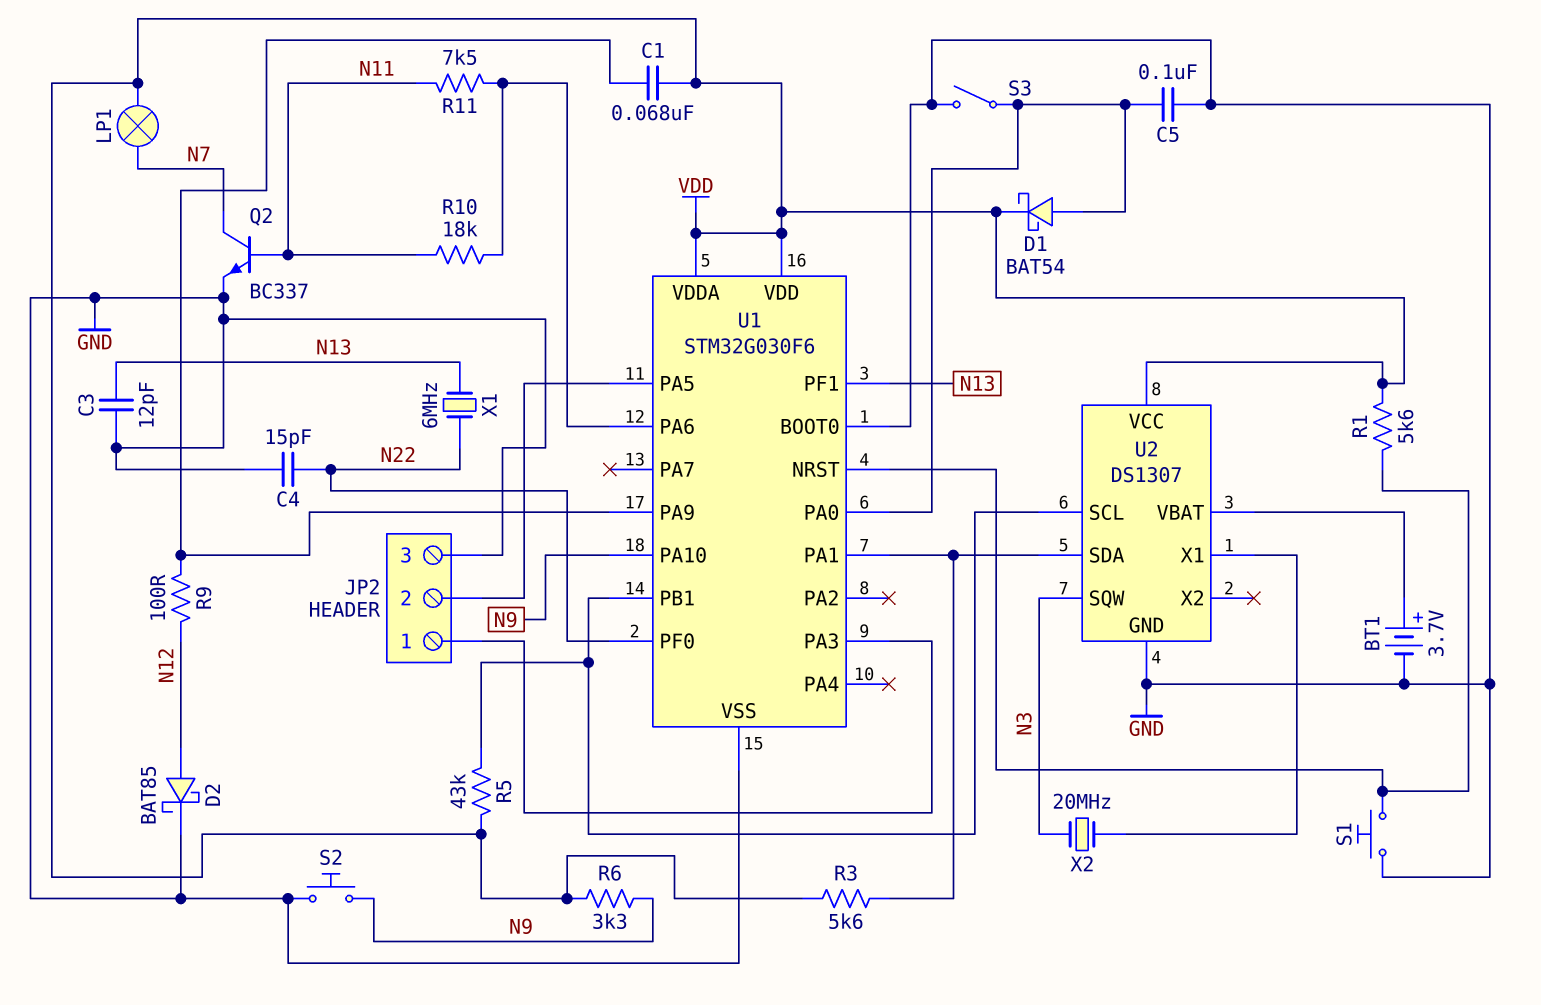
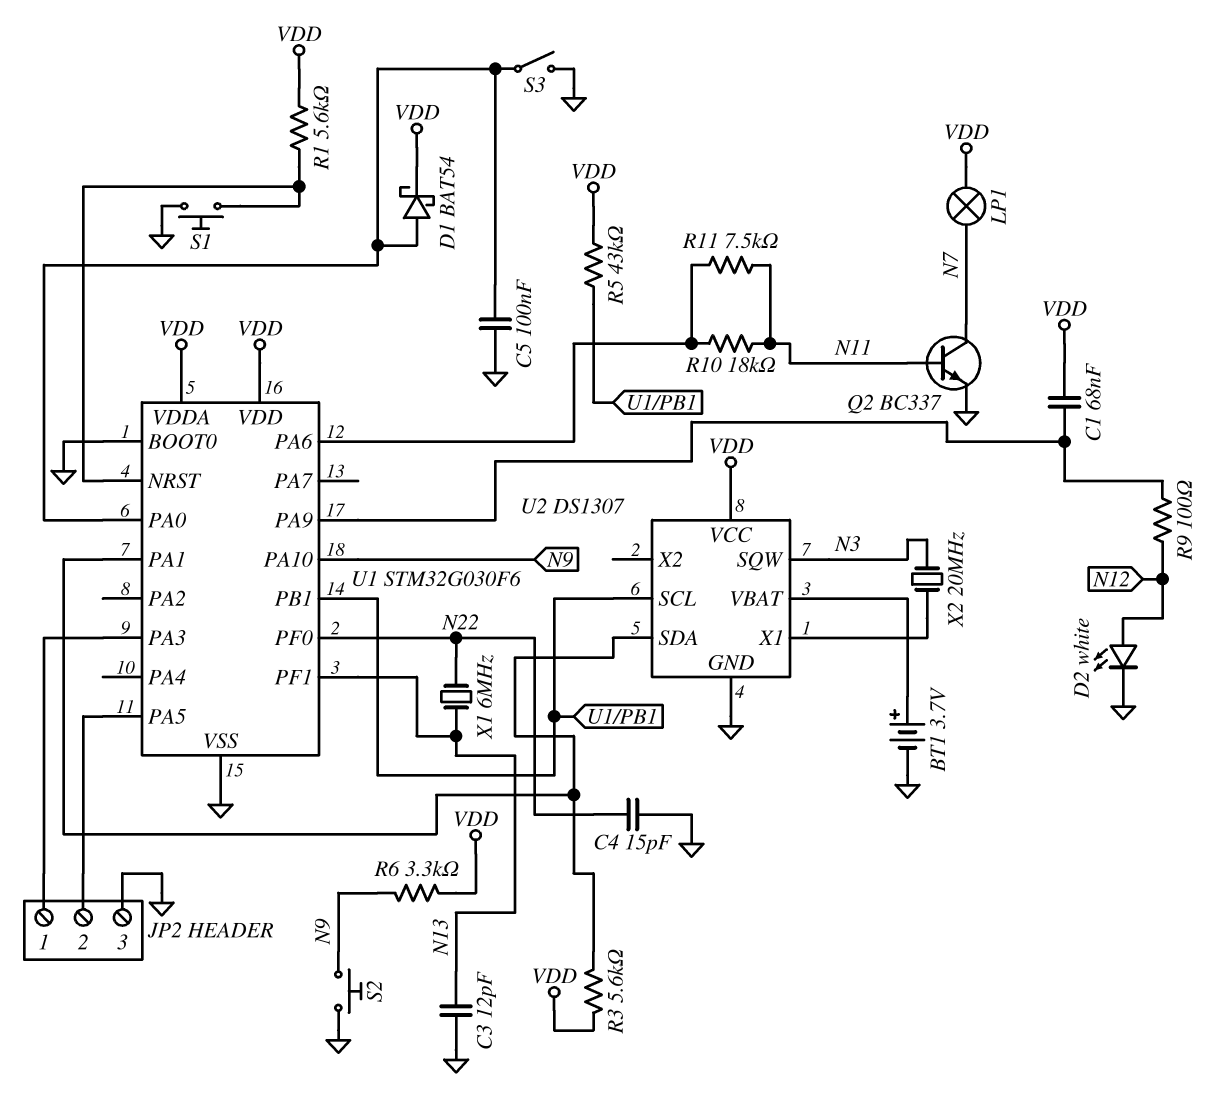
D2: schottky BAT85 (A N12, K GND) -> LED white (A N12, K GND)

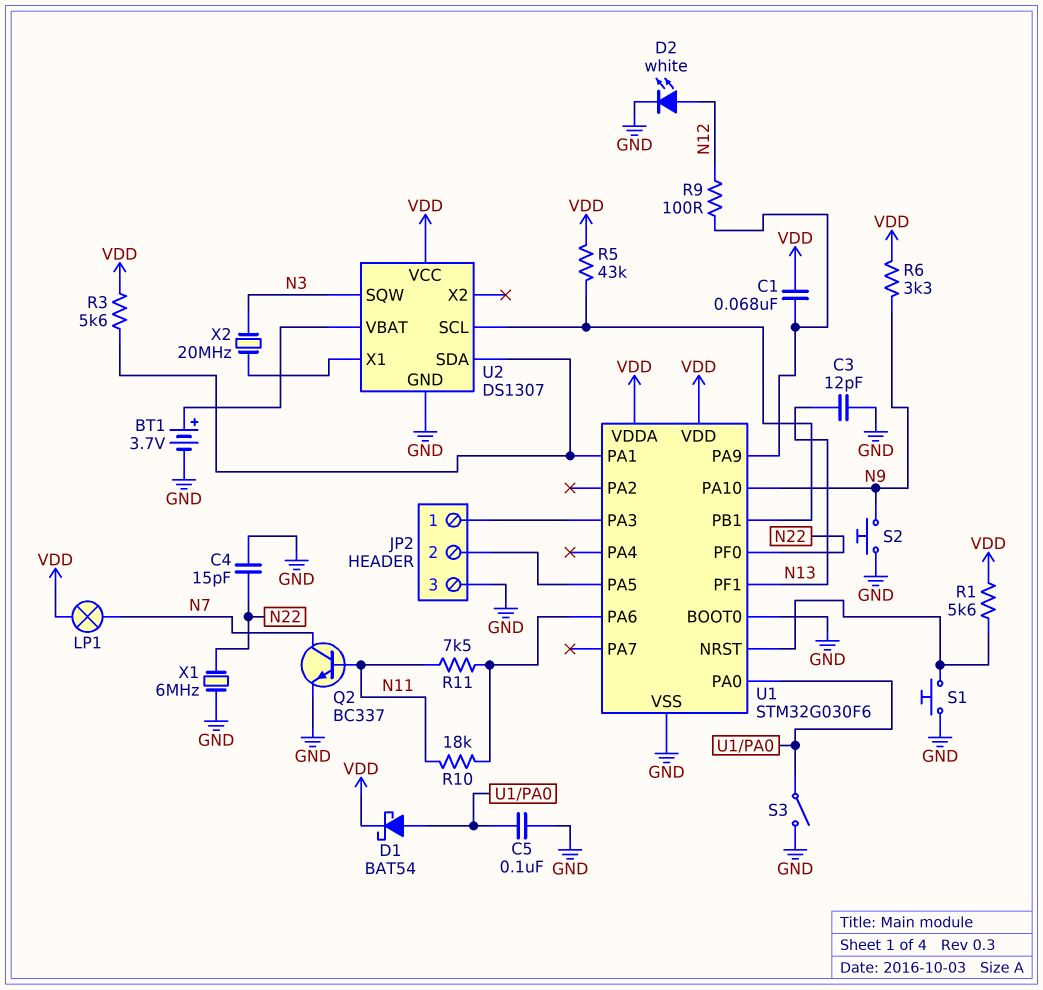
X1: 6MHz (N13, N22) -> 6MHz (GND, N22)

